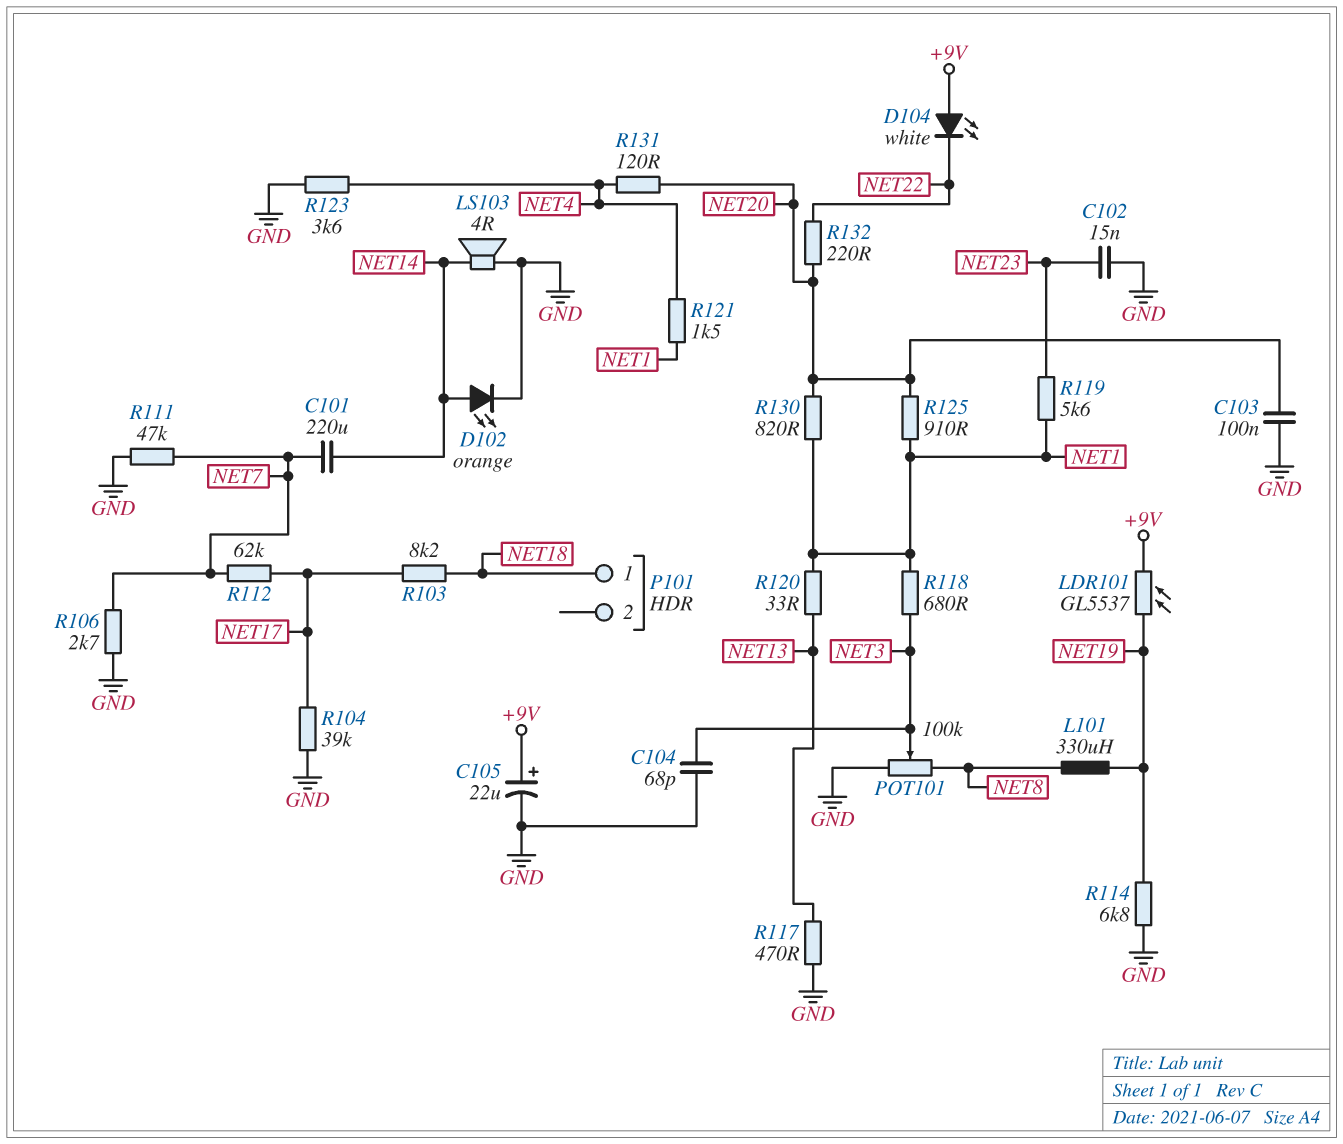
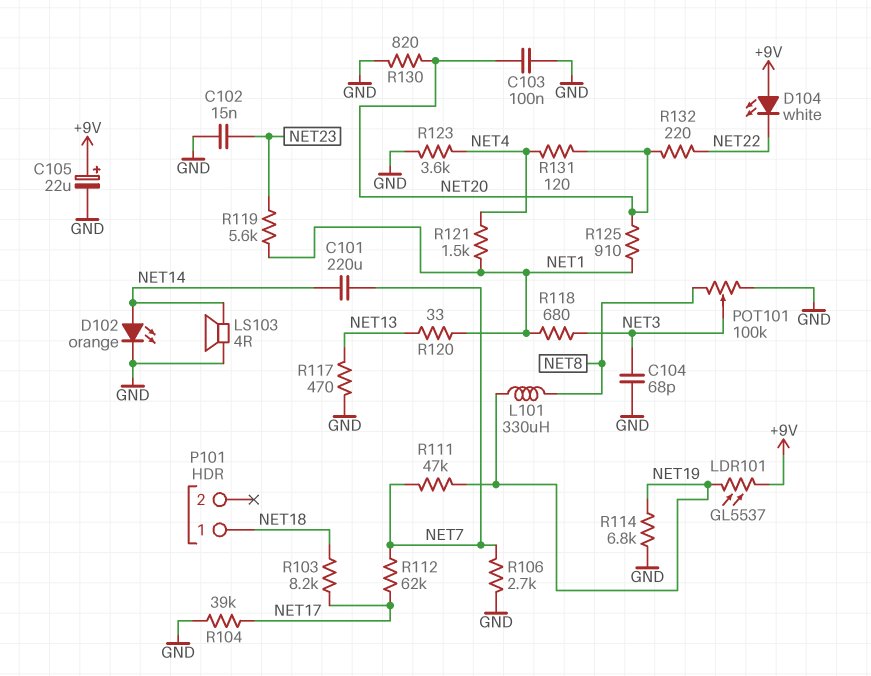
R111: 47k (GND, NET7) -> 47k (NET7, NET19)
R130: 820 (NET1, NET20) -> 820 (GND, NET20)

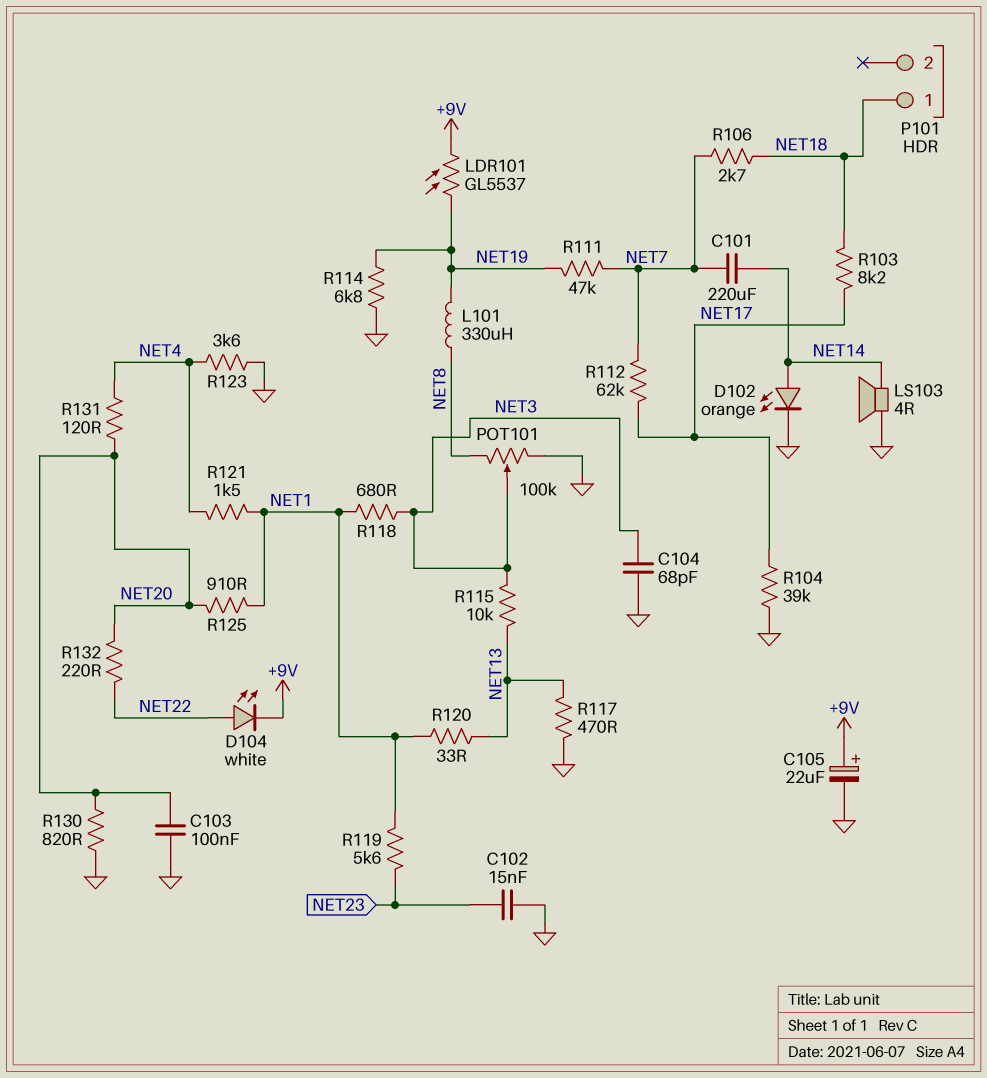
D104: LED white (A +9V, K NET22) -> LED white (A NET22, K +9V)
R106: 2.7k (GND, NET7) -> 2.7k (NET7, NET18)
R115: none -> 10k (NET3, NET13)

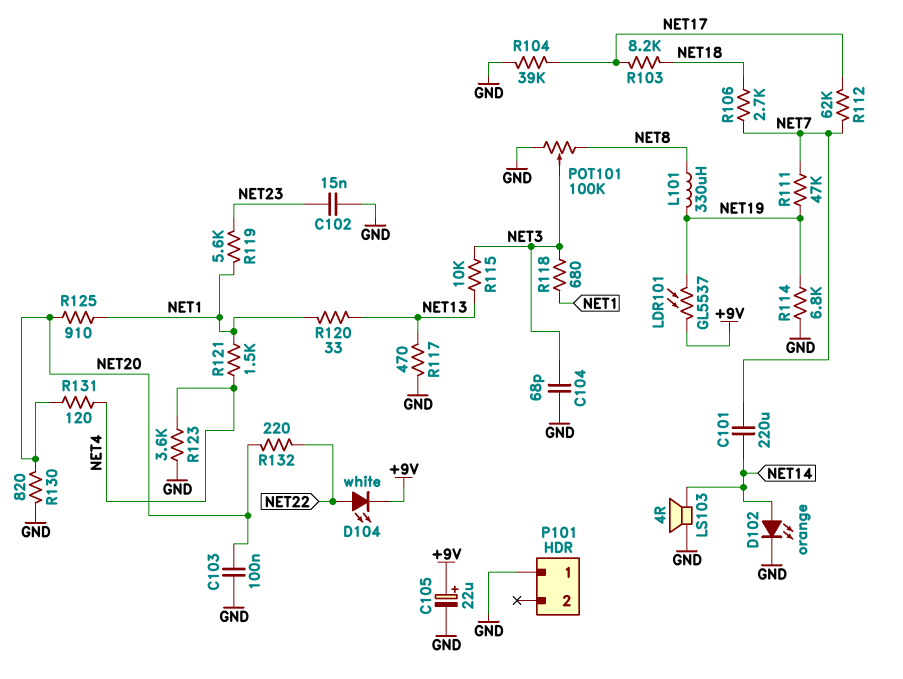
P101 pin 1: NET18 -> GND

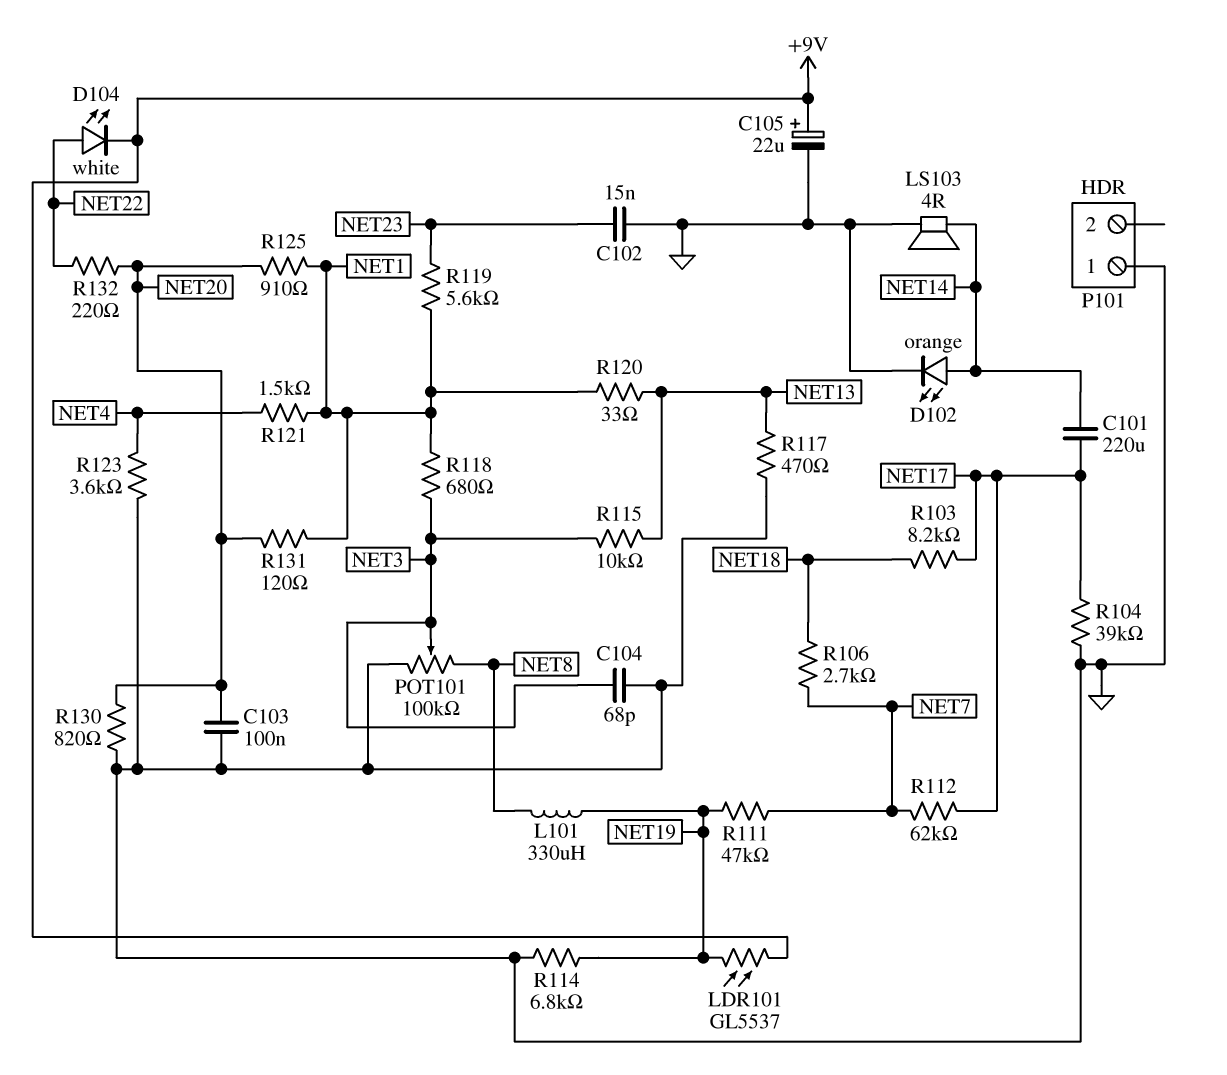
C101: 220uF (NET7, NET14) -> 220uF (NET14, NET17)
R131: 120 (NET4, NET20) -> 120 (NET1, NET20)

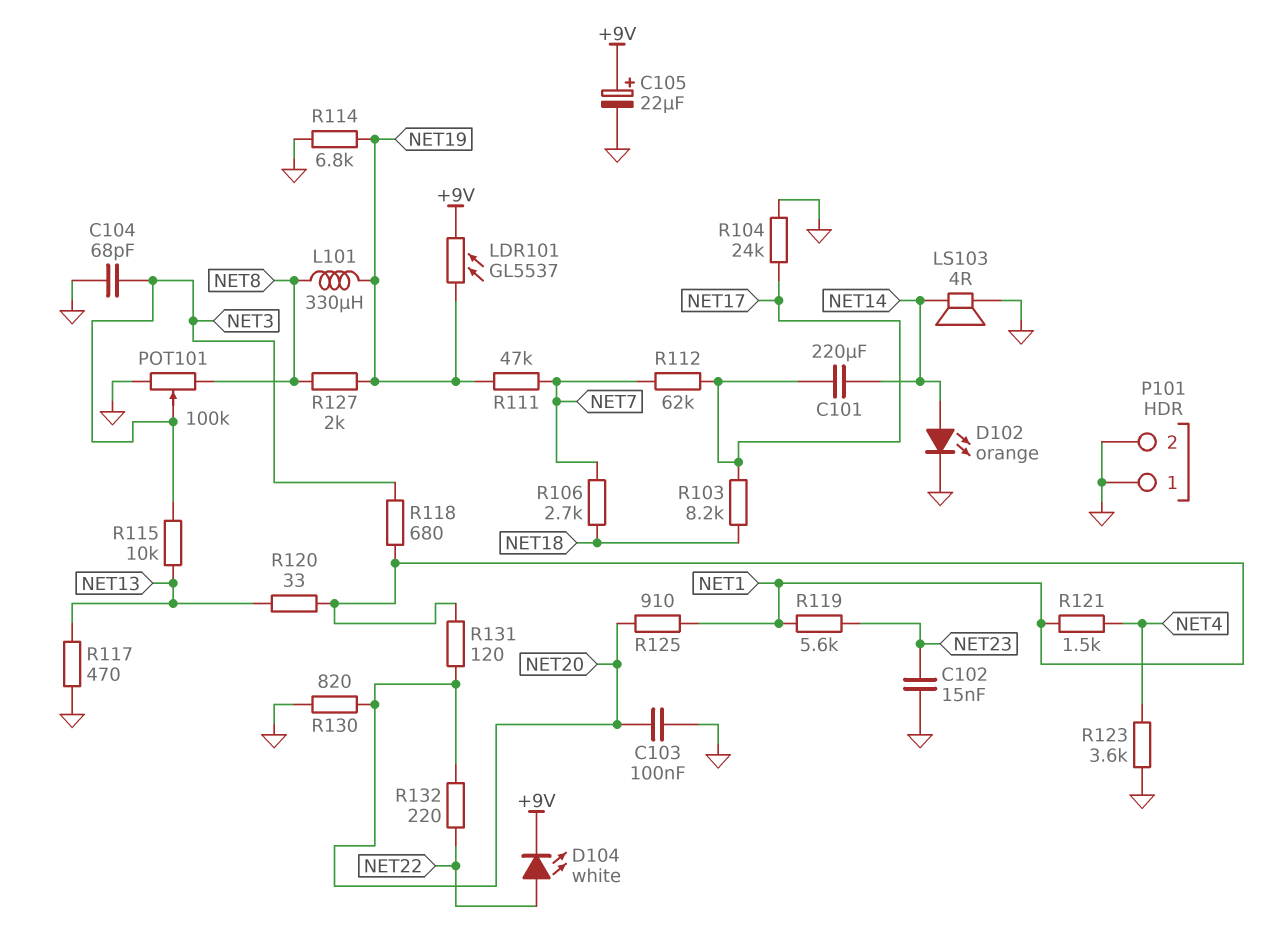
P101 pin 2: none -> GND
R104: 39k (GND, NET17) -> 24k (GND, NET17)
R127: none -> 2k (NET8, NET19)

